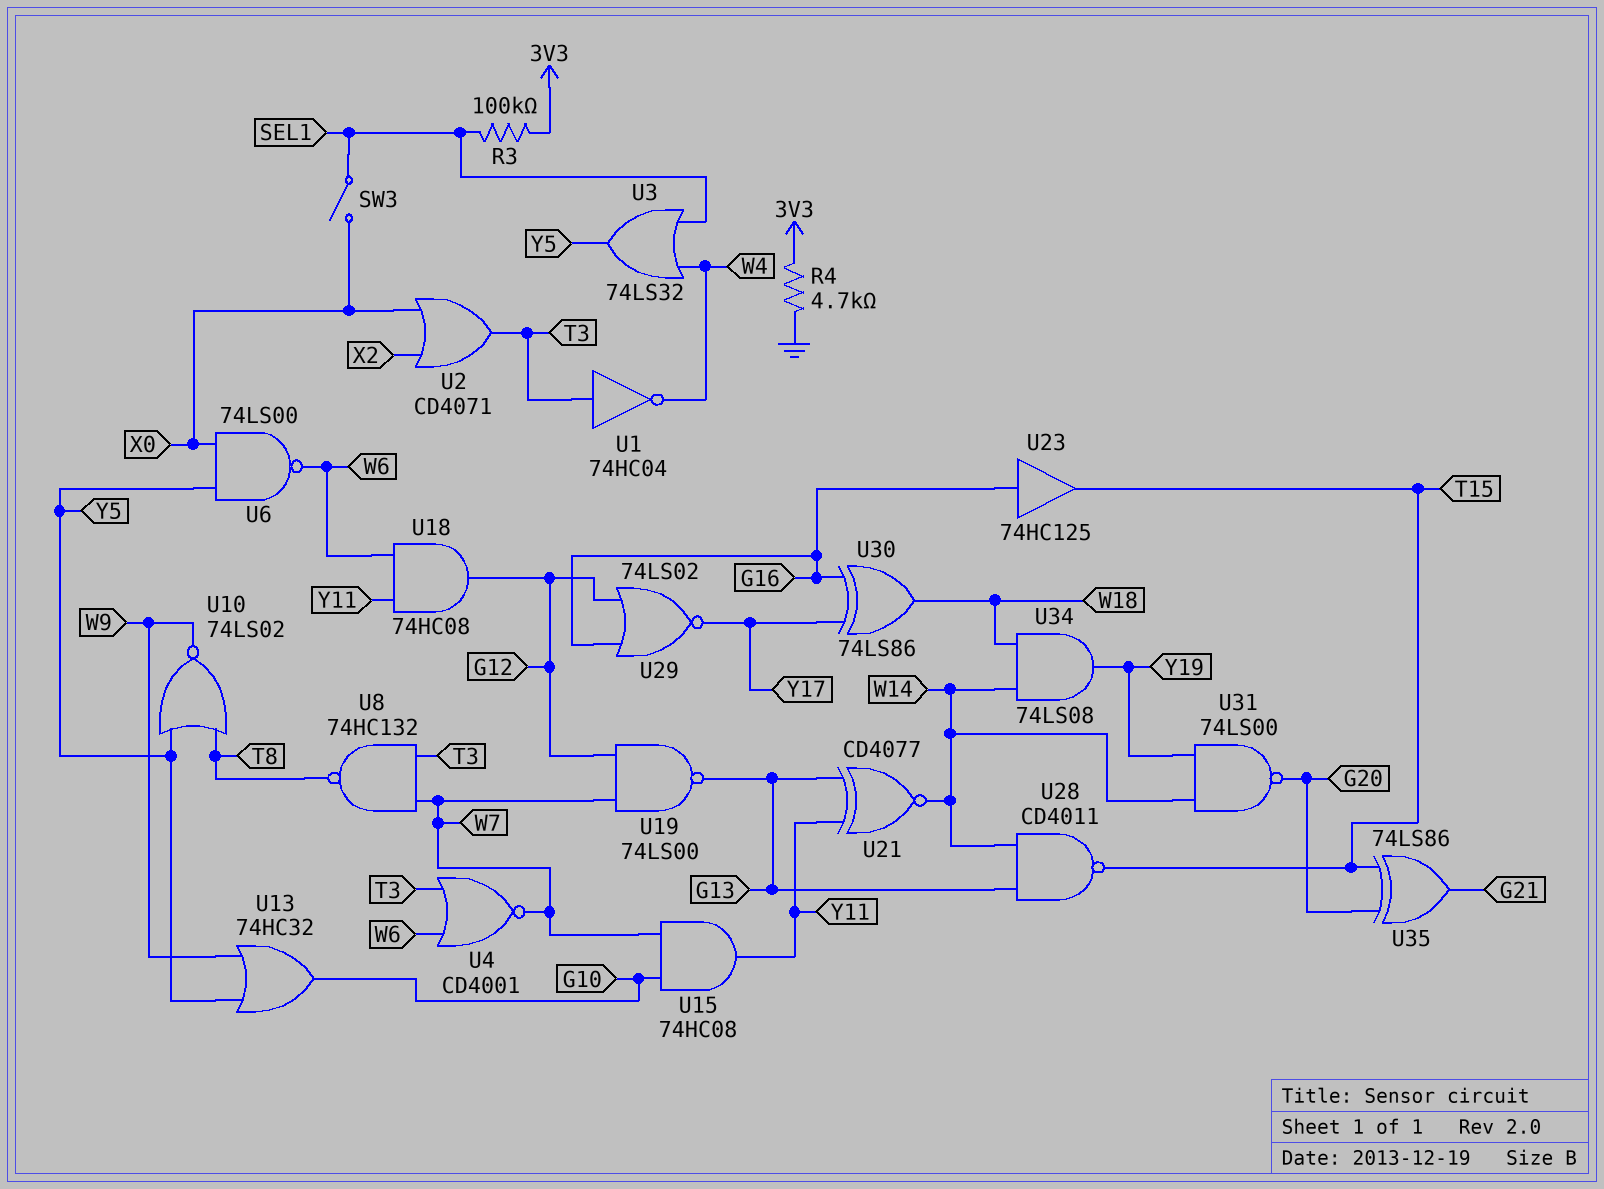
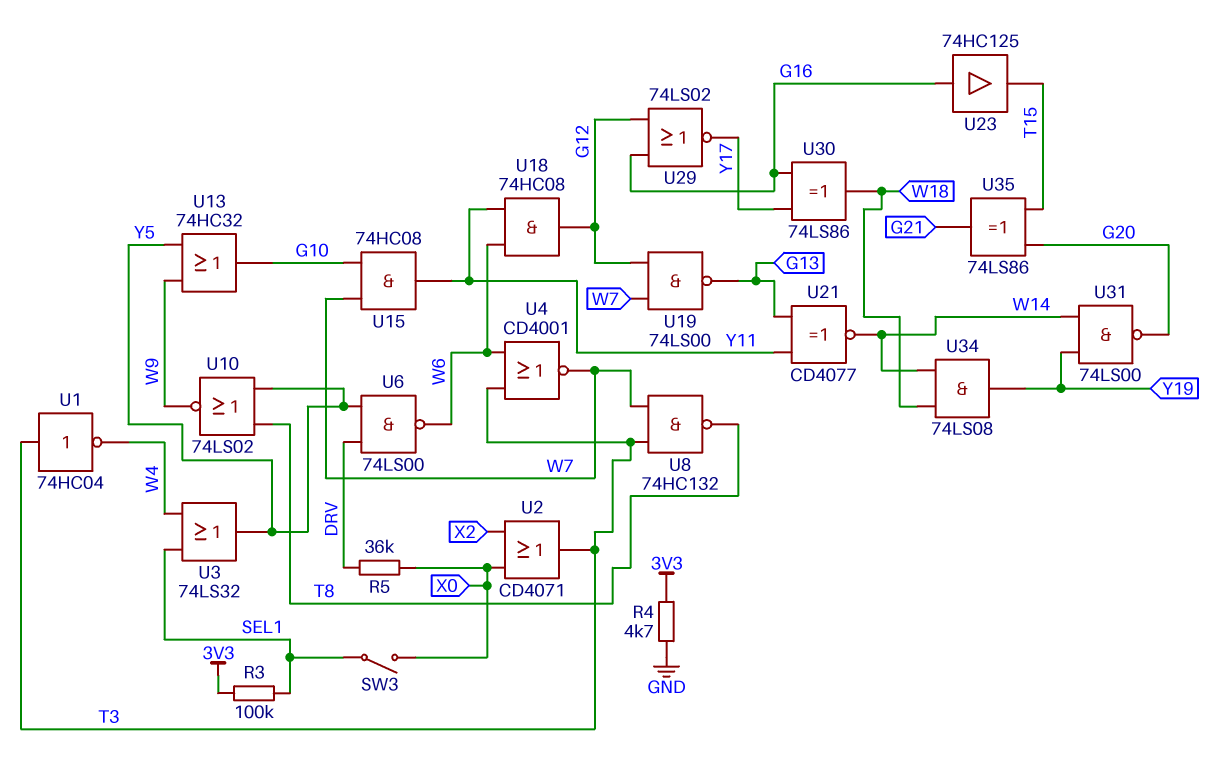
R5: none -> 36k (DRV, X0)
U6: NAND 74LS00 (in X0, in Y5, out W6) -> NAND 74LS00 (in DRV, in Y5, out W6)
U28: NAND CD4011 (in G13, in W14, out T15) -> none

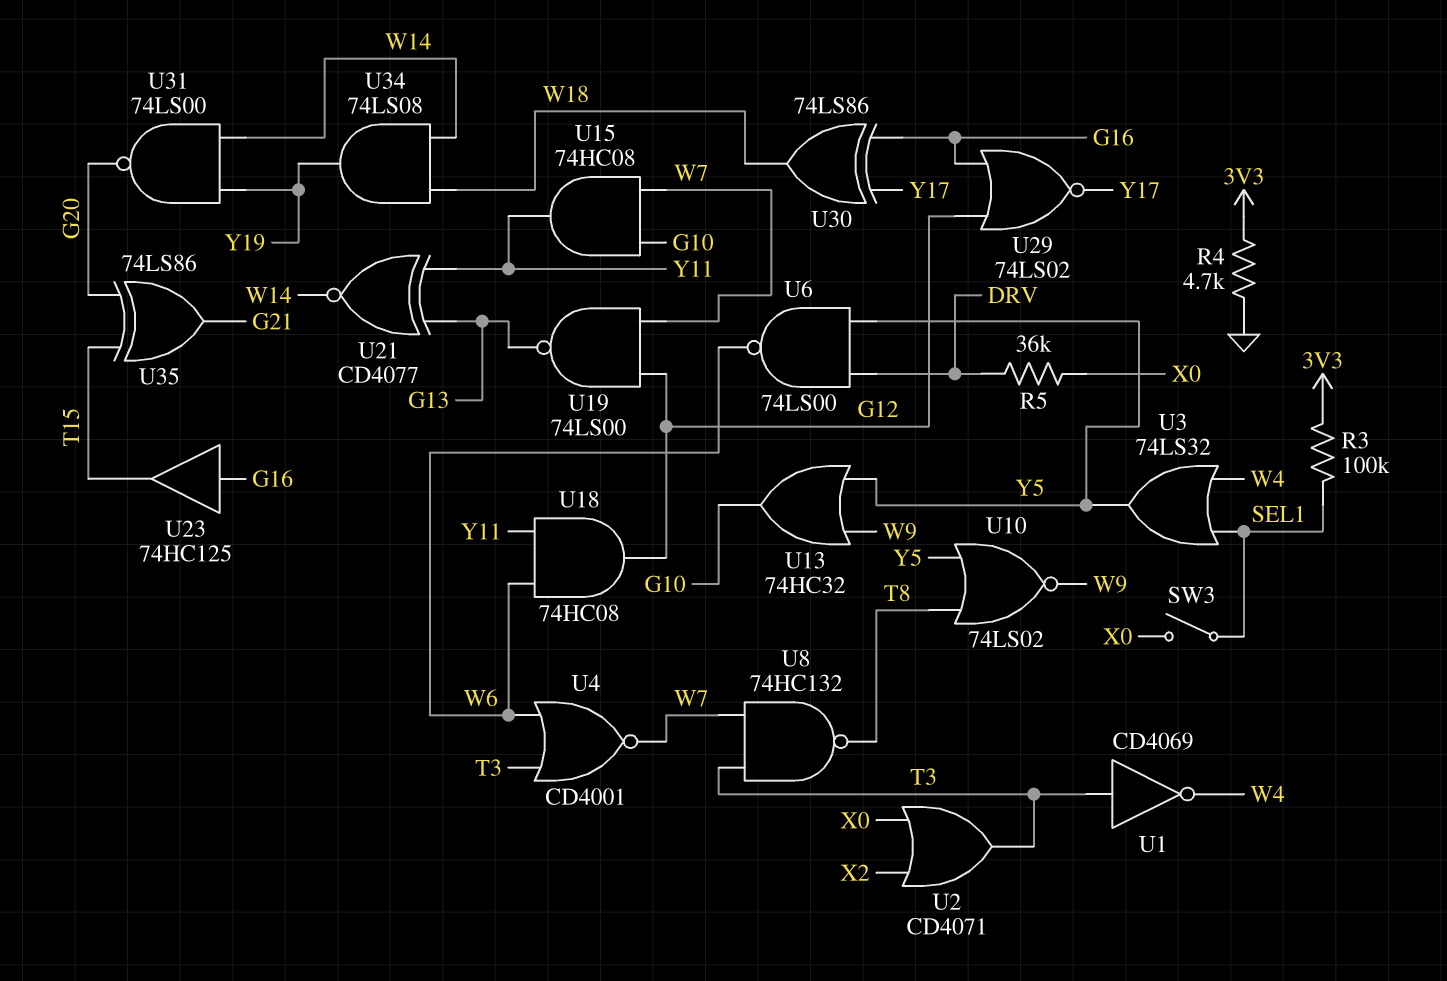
U1: NOT 74HC04 (in T3, out W4) -> NOT CD4069 (in T3, out W4)

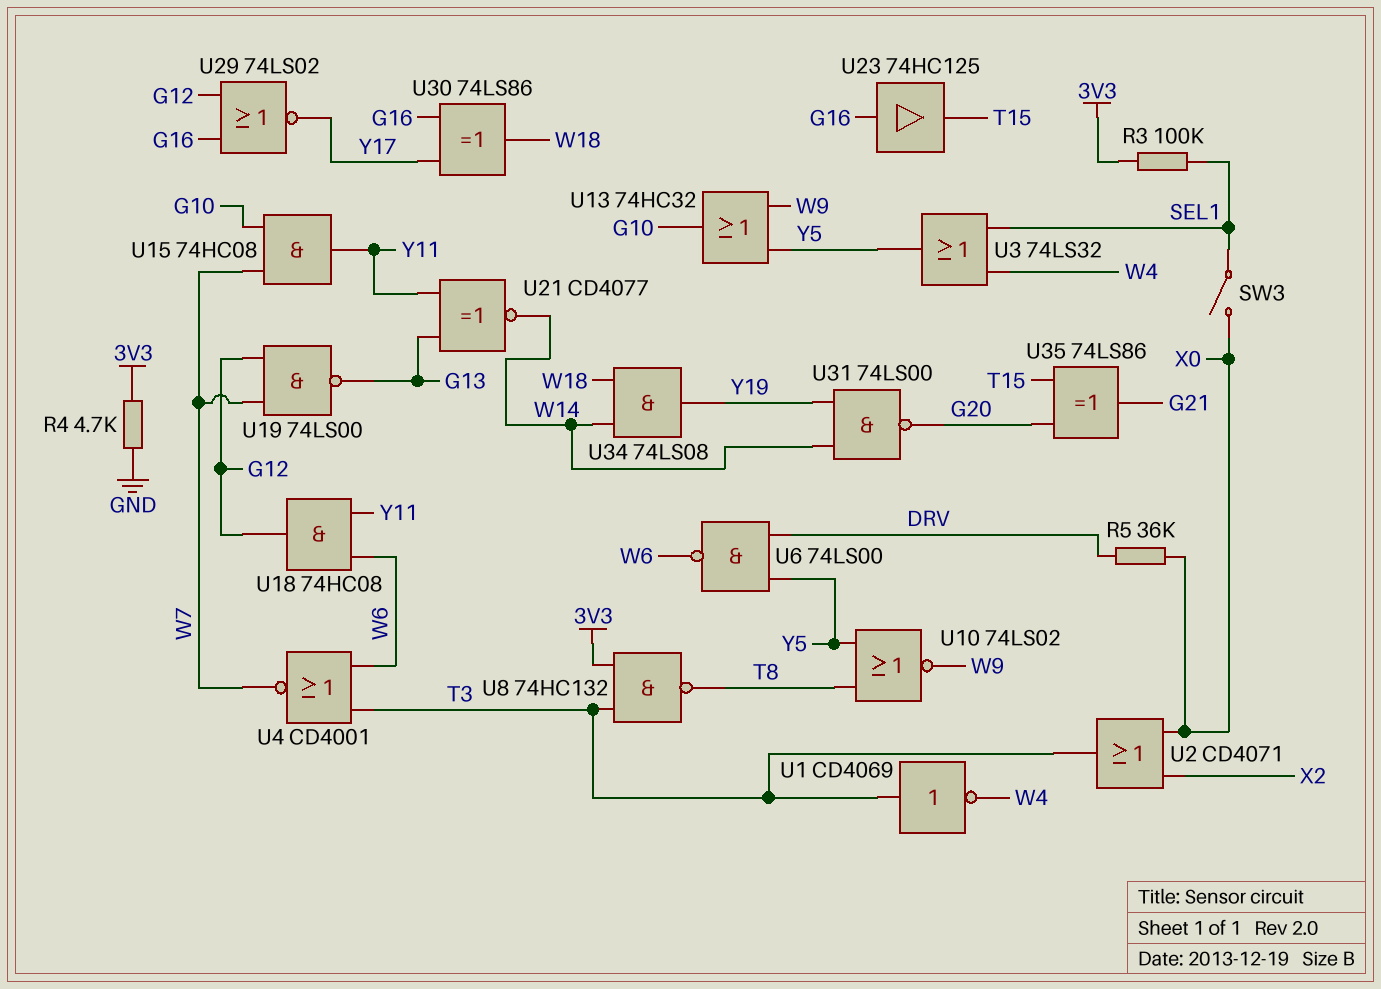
U8: NAND 74HC132 (in T3, in W7, out T8) -> NAND 74HC132 (in 3V3, in T3, out T8)

